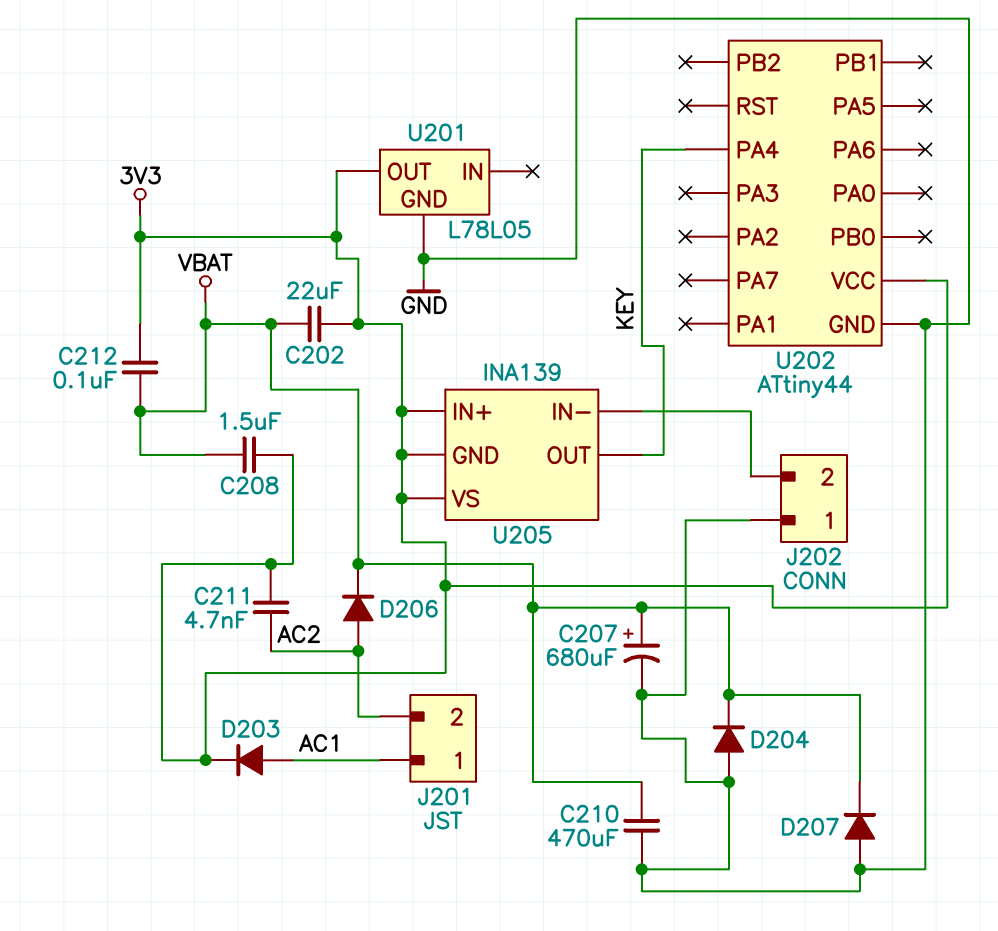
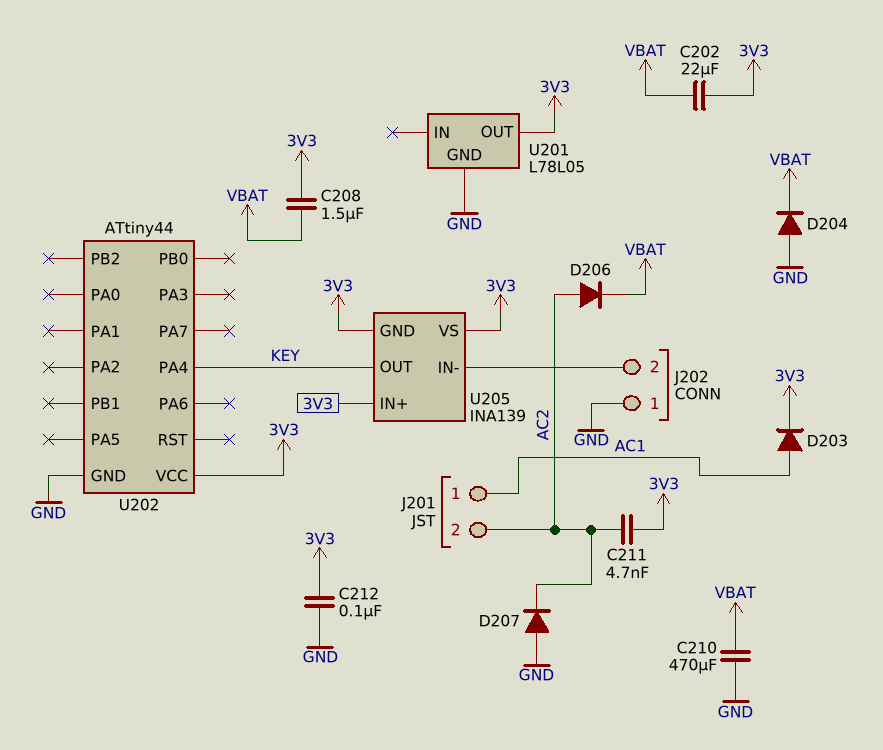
C207: 680uF (plus VBAT, minus GND) -> none
C212: 100nF (3V3, VBAT) -> 100nF (3V3, GND)
D207: diode (A GND, K VBAT) -> diode (A GND, K AC2)

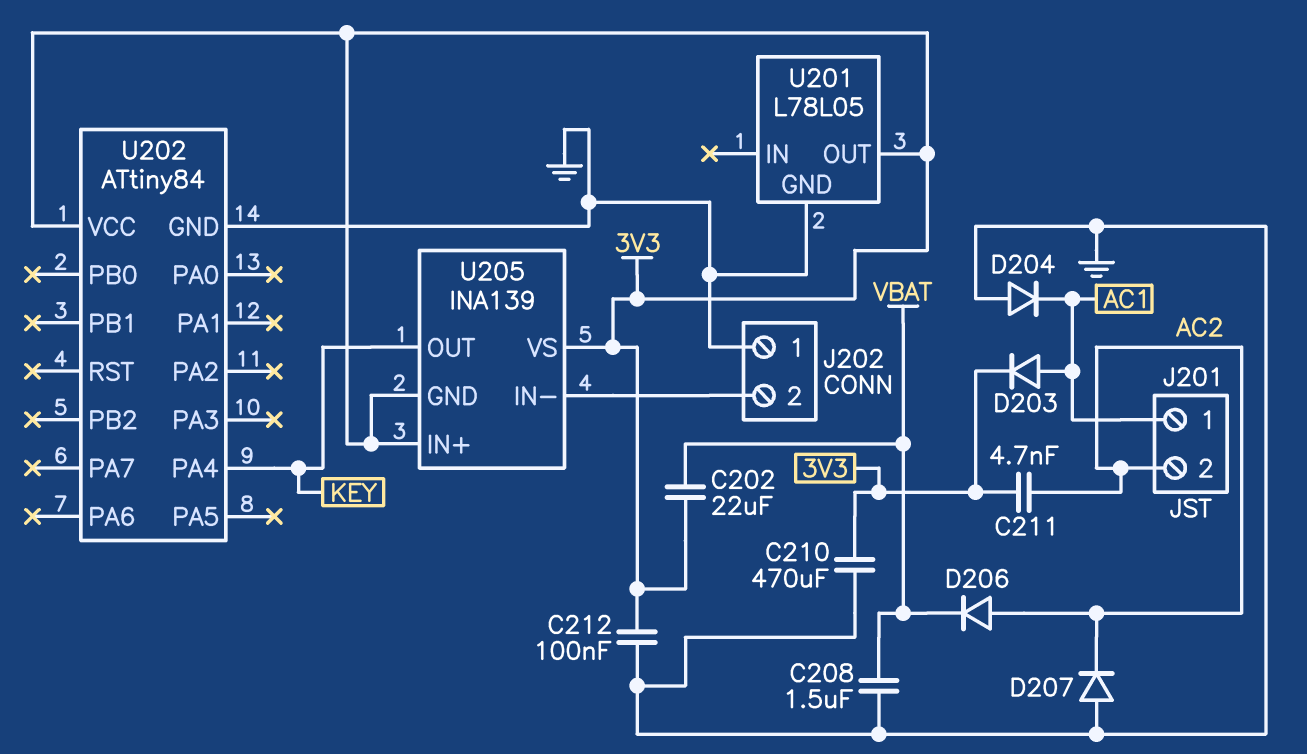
C208: 1.5uF (3V3, VBAT) -> 1.5uF (GND, VBAT)
C210: 470uF (GND, VBAT) -> 470uF (3V3, GND)
D204: diode (A GND, K VBAT) -> diode (A GND, K AC1)
U202: ATtiny44 -> ATtiny84

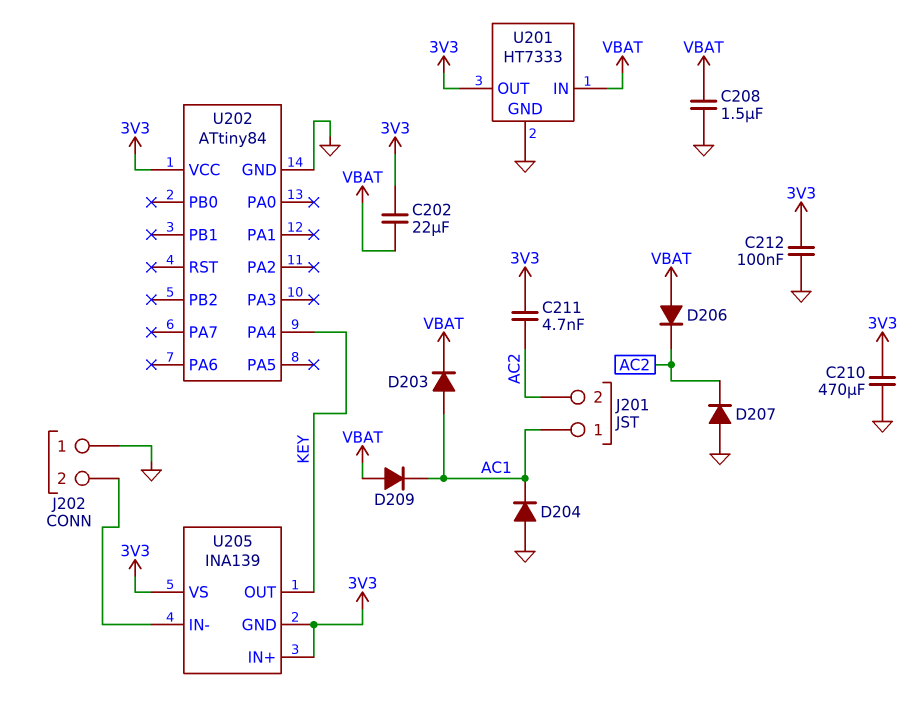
D203: diode (A AC1, K 3V3) -> diode (A AC1, K VBAT)
D206: diode (A AC2, K VBAT) -> diode (A VBAT, K AC2)
D209: none -> diode (A VBAT, K AC1)
U201: L78L05 -> HT7333
U201 pin IN: none -> VBAT

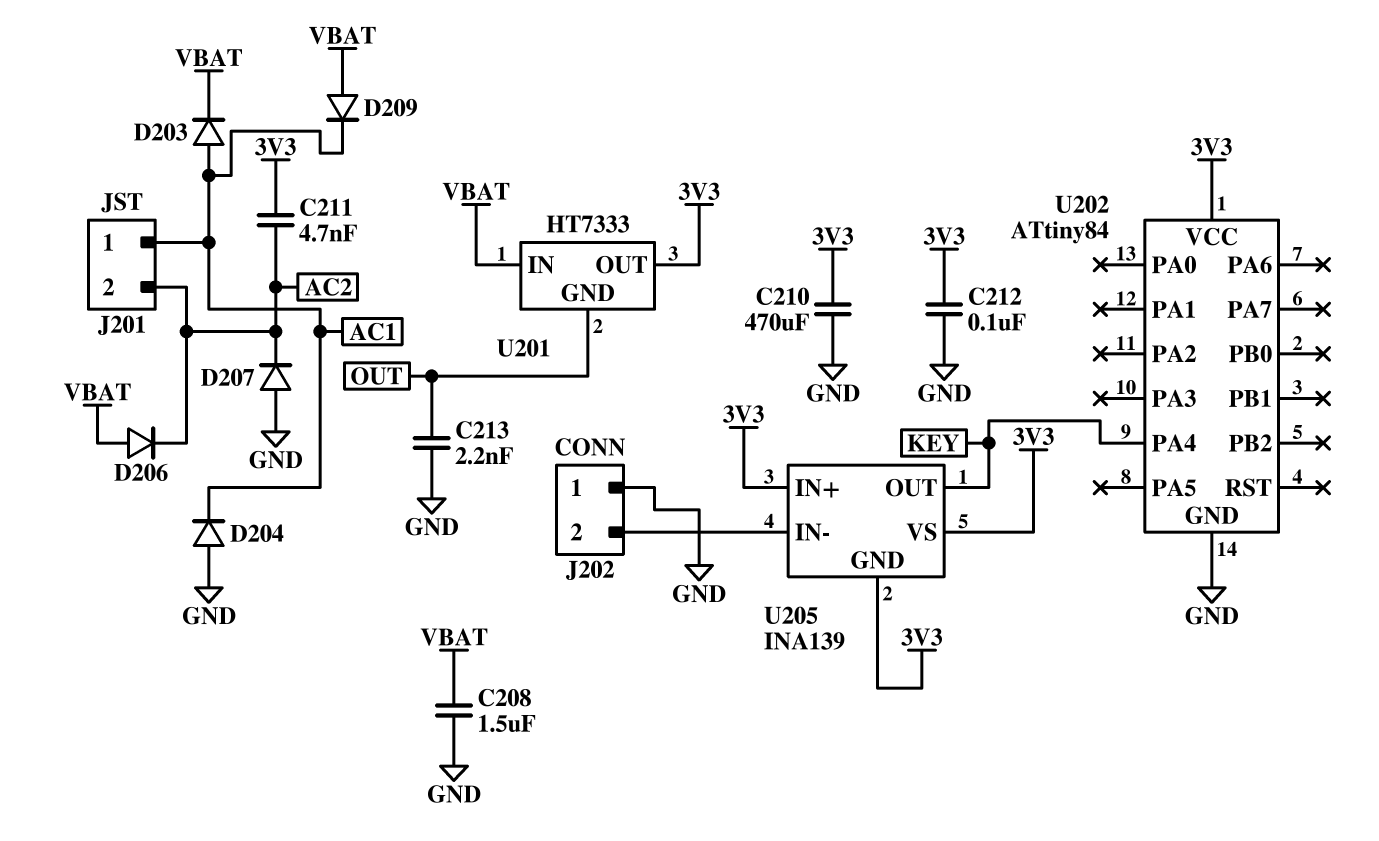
C202: 22uF (3V3, VBAT) -> none
C213: none -> 2.2nF (GND, OUT)
U201 pin GND: GND -> OUT

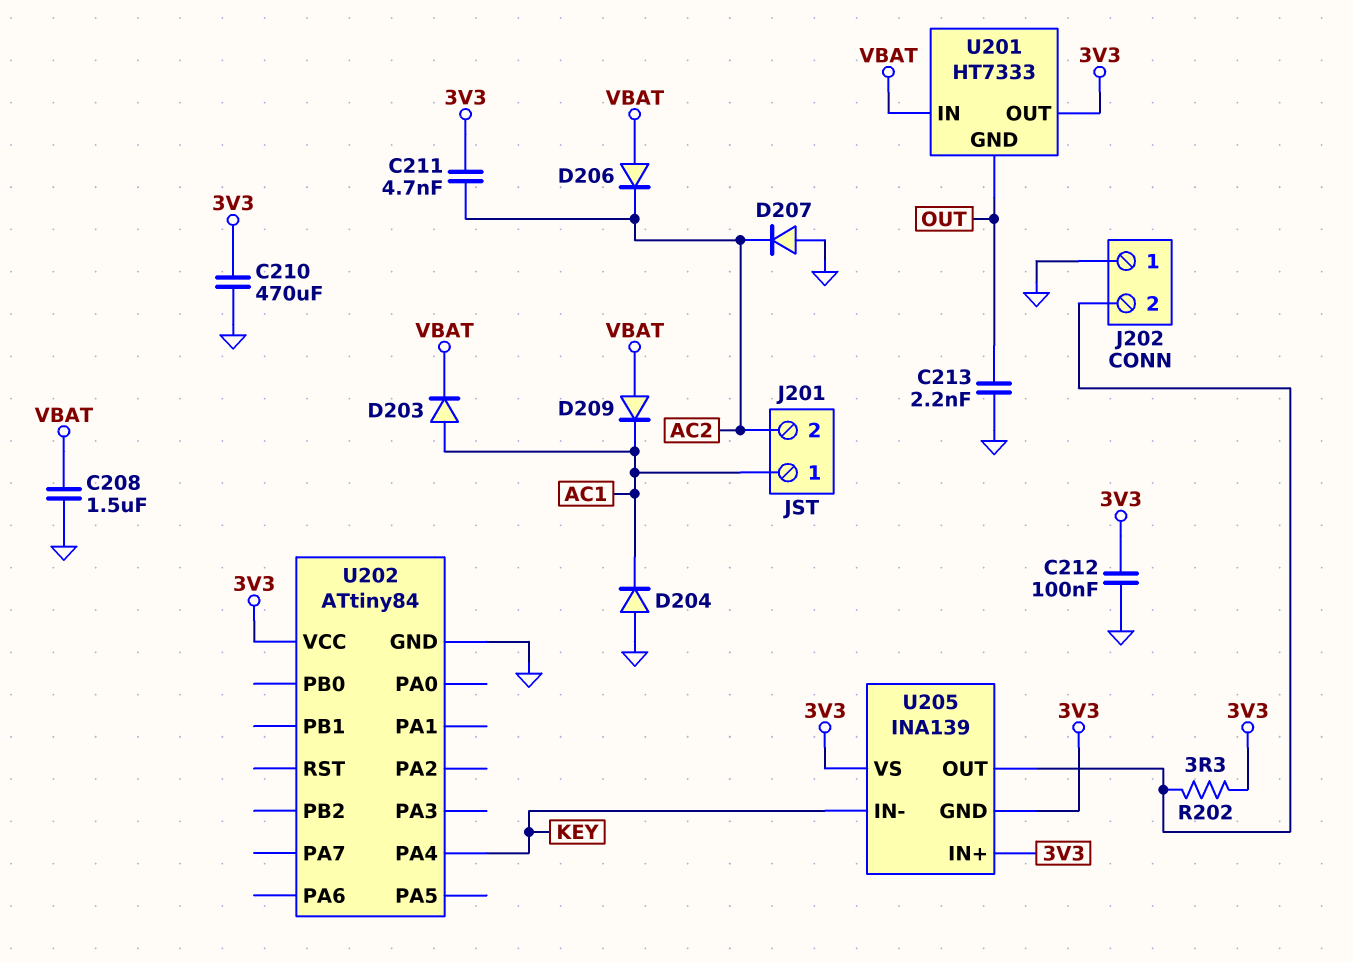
R202: none -> 3.3 (3V3, J202/2)
U205 pin IN-: J202/2 -> KEY
U205 pin OUT: KEY -> J202/2

